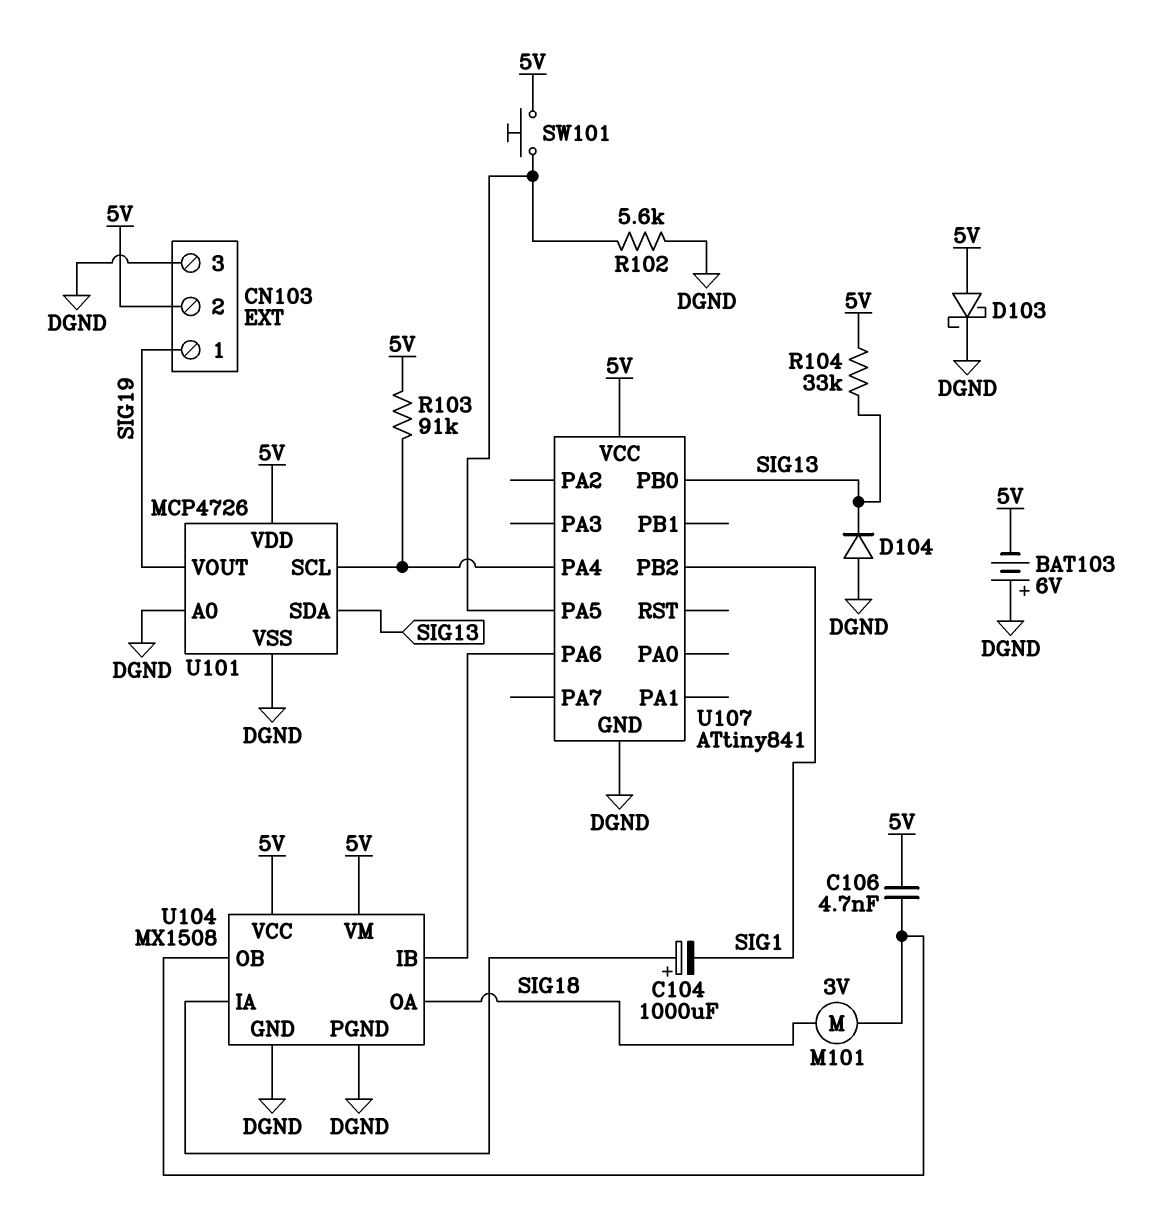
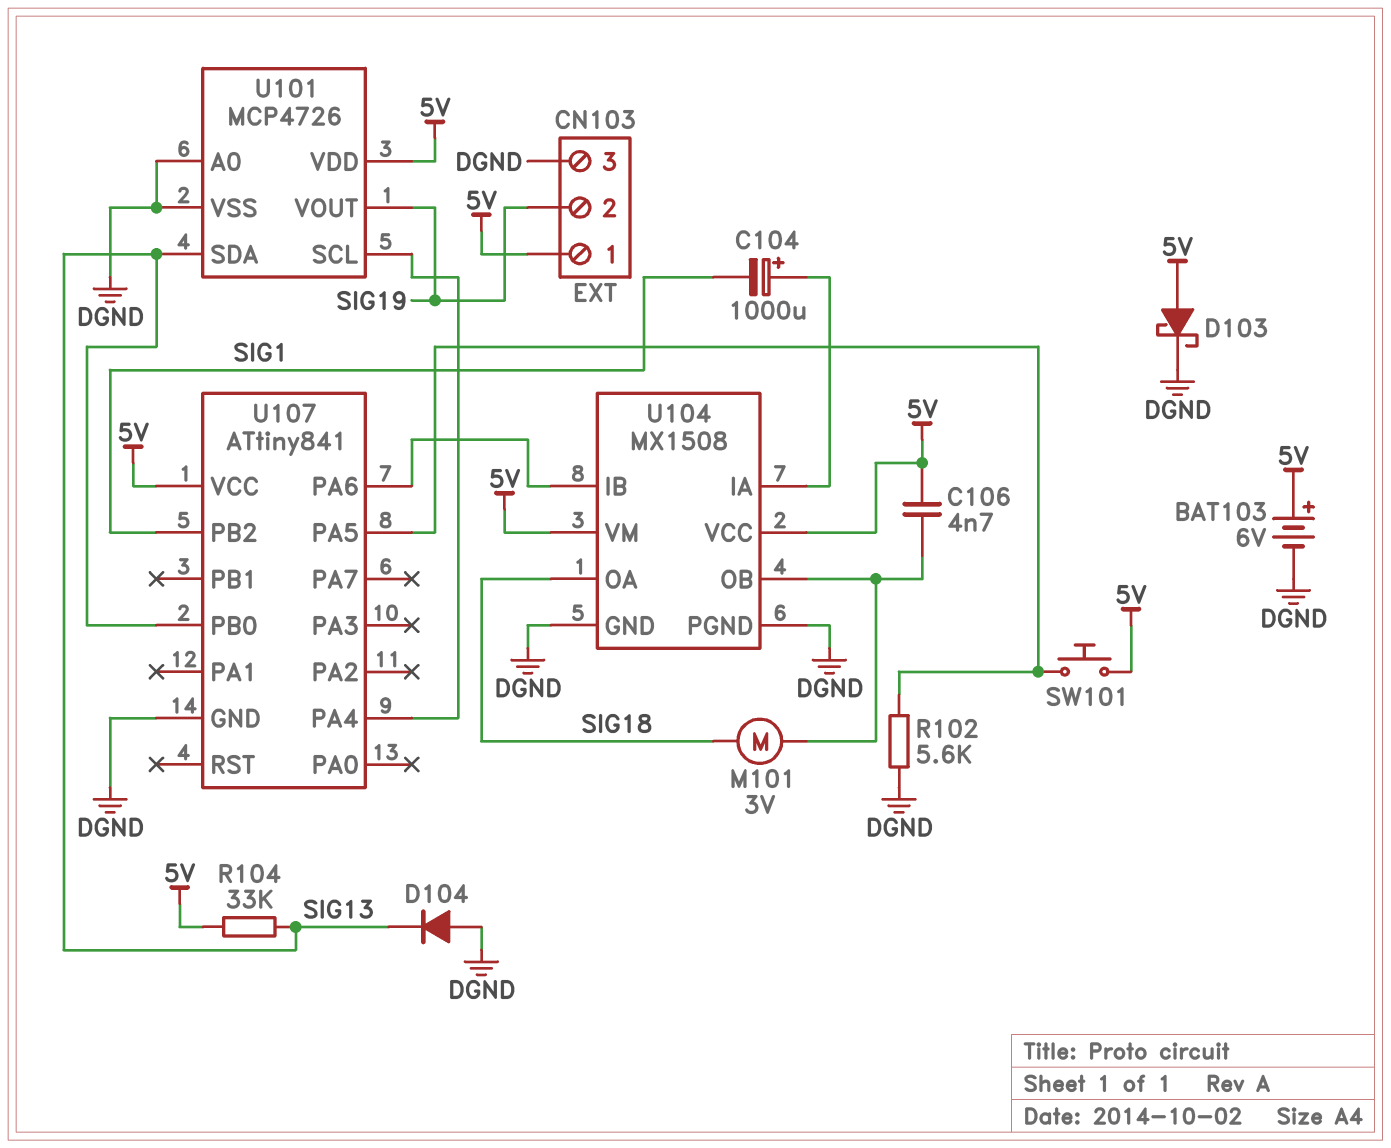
BAT103: 6V (plus DGND, minus 5V) -> 6V (plus 5V, minus DGND)
CN103 pin 1: SIG19 -> 5V
CN103 pin 2: 5V -> SIG19
R103: 91k (5V, U101/SCL) -> none

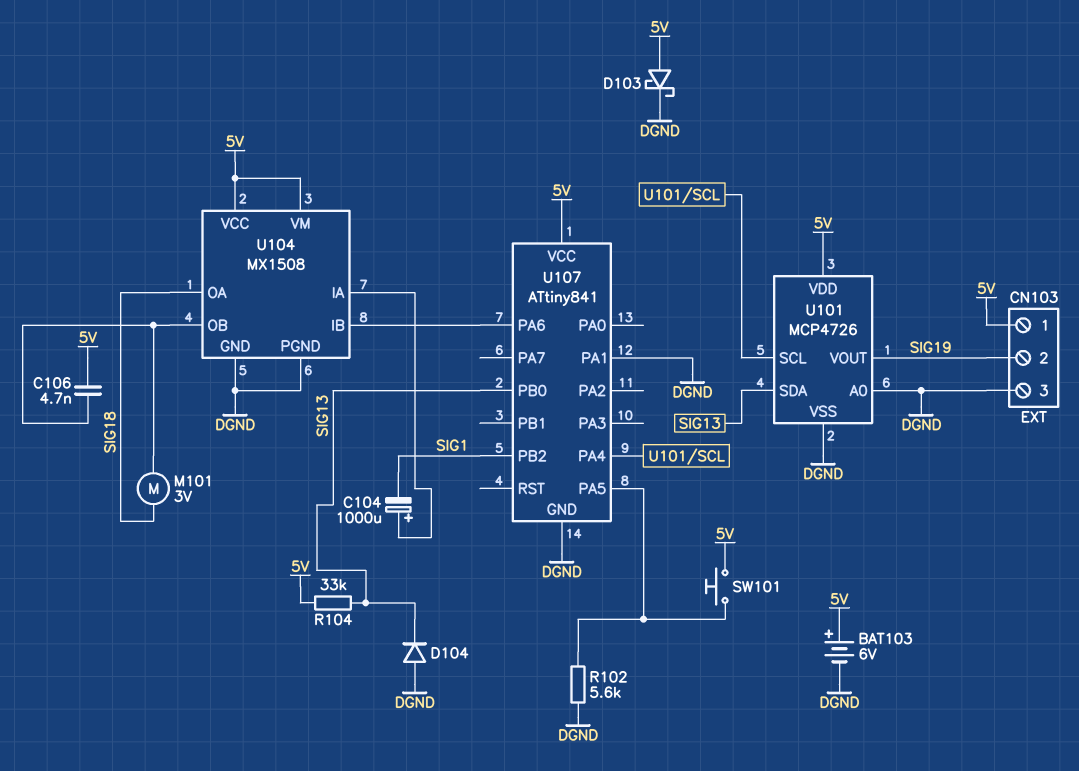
U107 pin PA1: none -> DGND

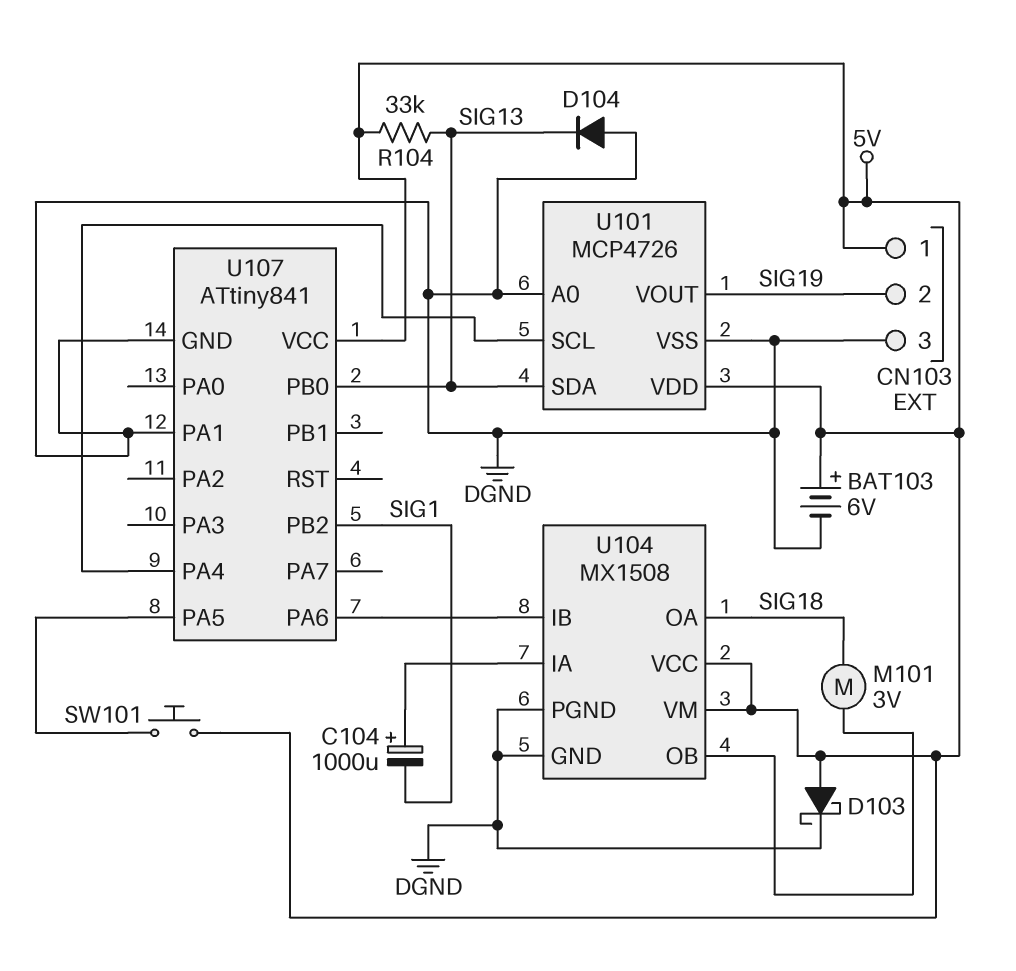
C106: 4.7nF (5V, U104/OB) -> none
R102: 5.6k (DGND, U107/PA5) -> none

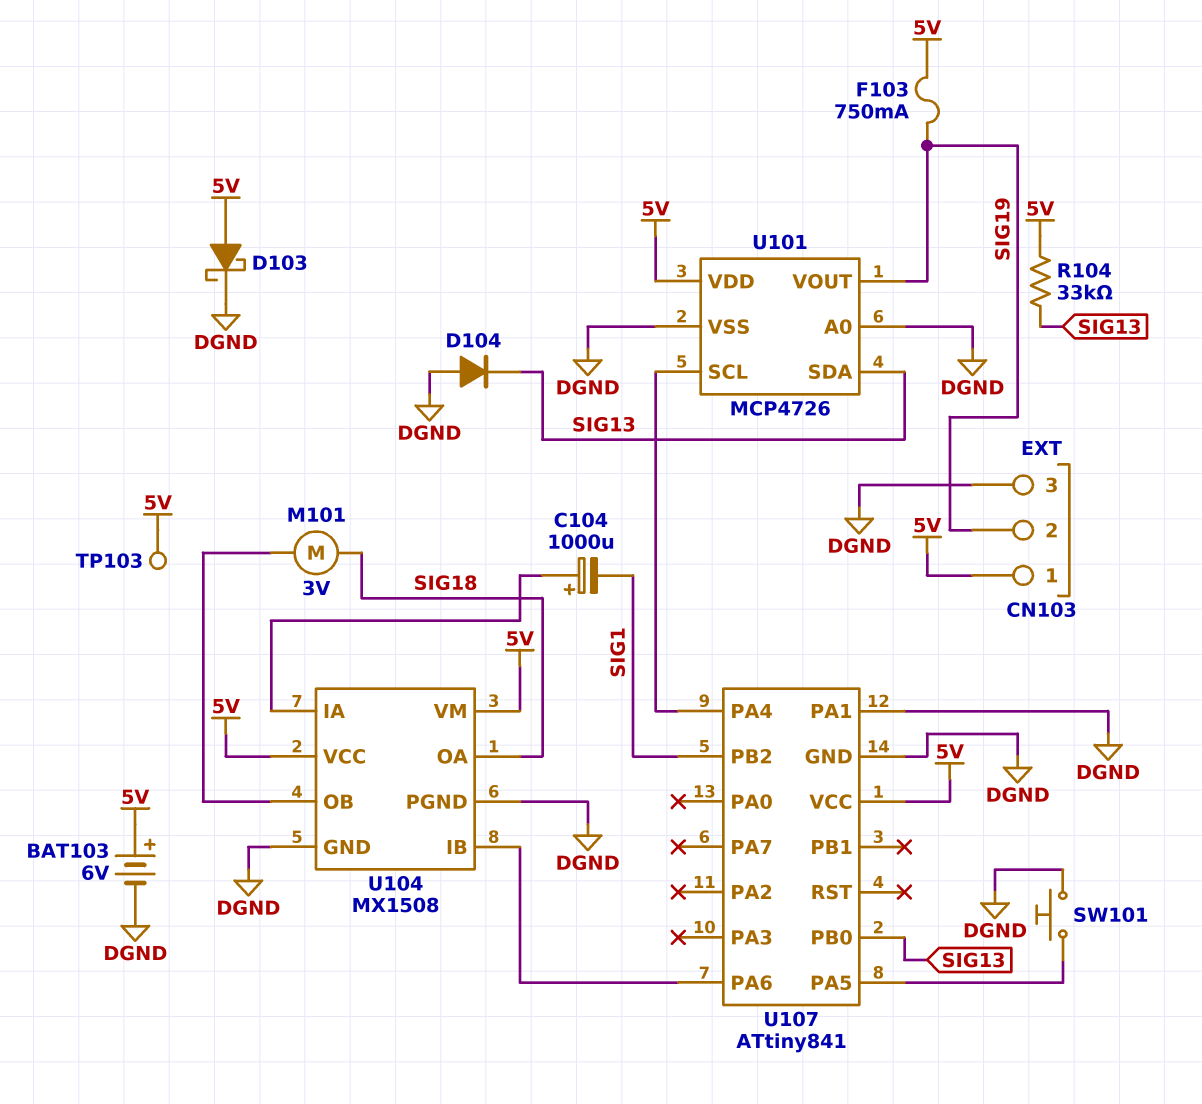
F103: none -> 750mA (5V, SIG19)
SW101: button (5V, U107/PA5) -> button (DGND, U107/PA5)
TP103: none -> test point (5V)

